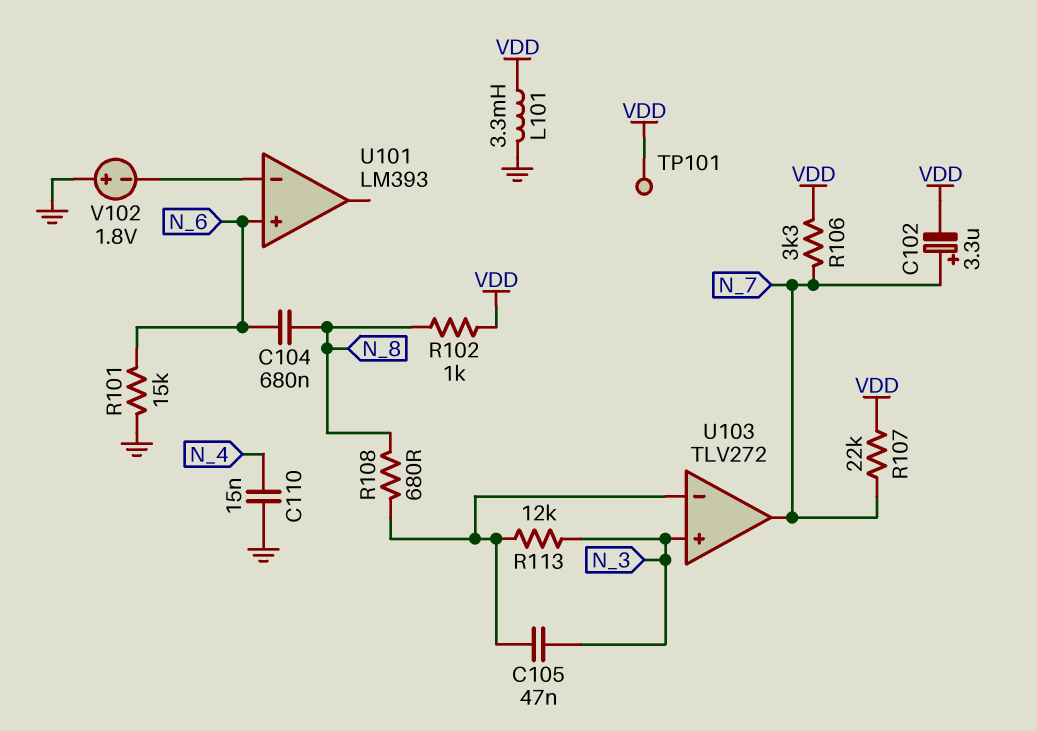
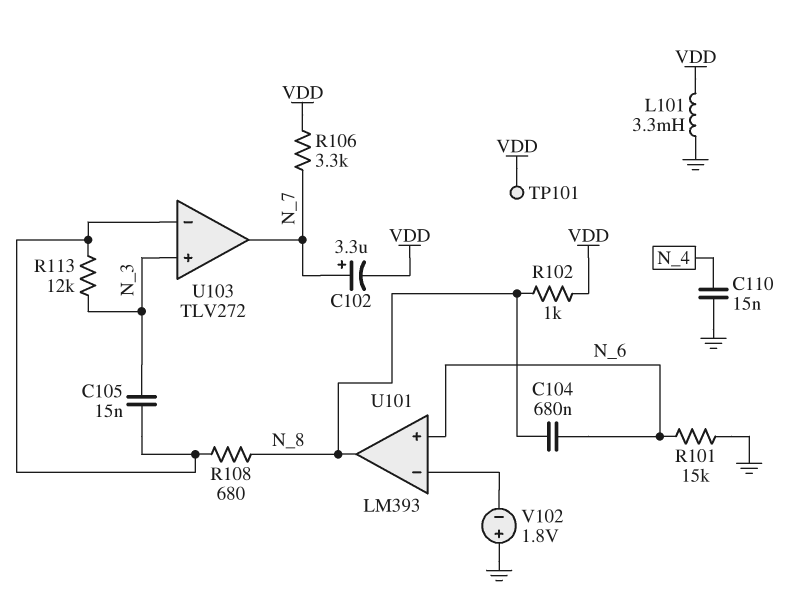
C105: 47nF (N_3, U103/in-) -> 15nF (N_3, U103/in-)
R107: 22k (N_7, VDD) -> none
U101 pin out: none -> N_8

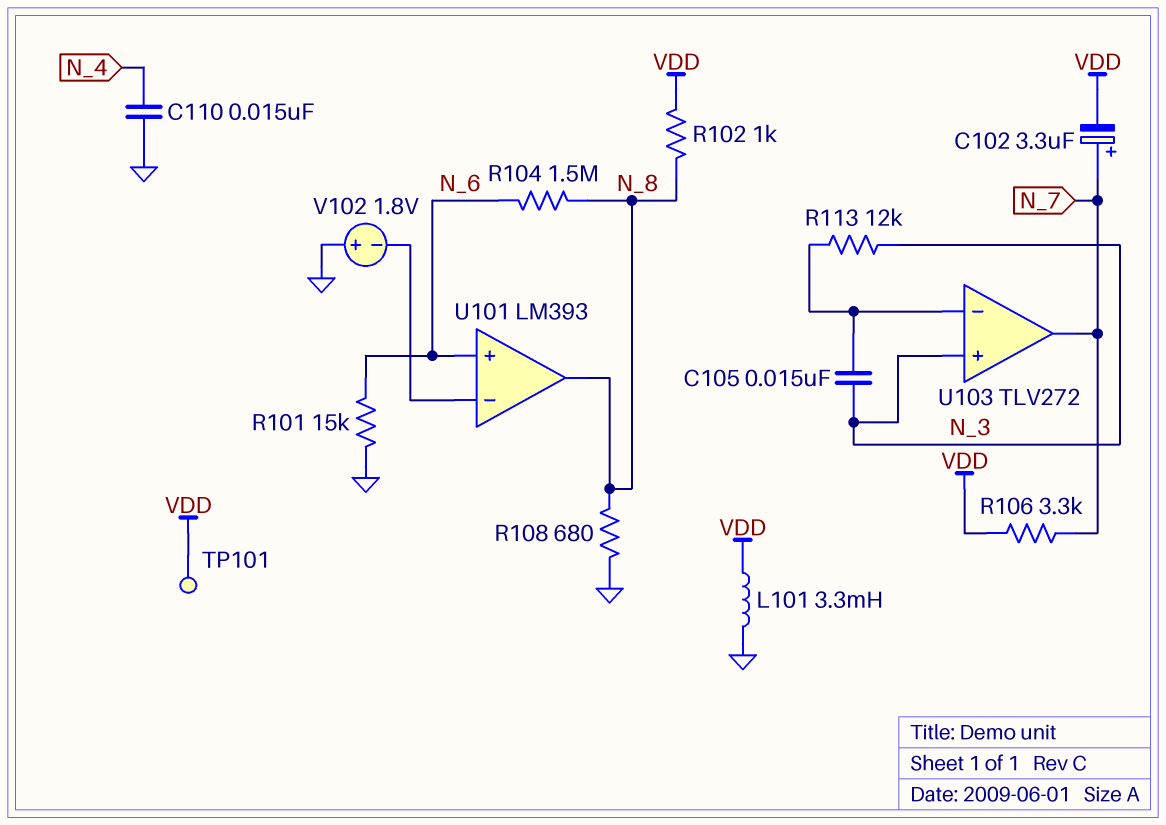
C104: 680nF (N_6, N_8) -> none
R104: none -> 1.5M (N_6, N_8)
R108: 680 (N_8, U103/in-) -> 680 (GND, N_8)

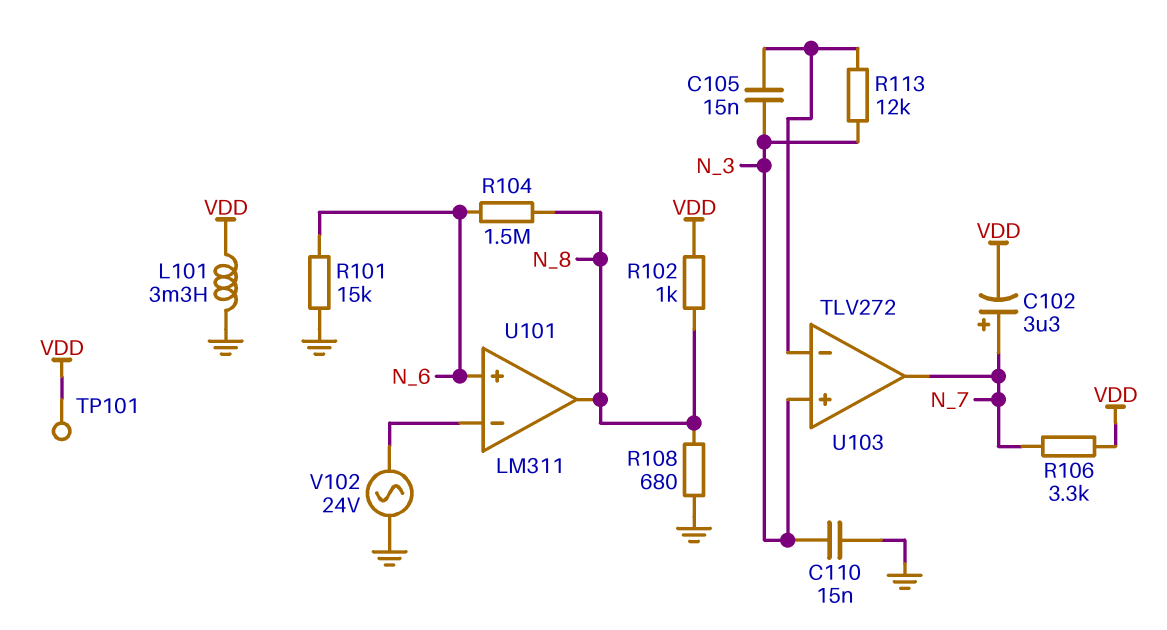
C110: 15nF (GND, N_4) -> 15nF (GND, N_3)
U101: LM393 -> LM311
V102: 1.8V (plus GND, minus U101/in-) -> AC 24V (GND, U101/in-)

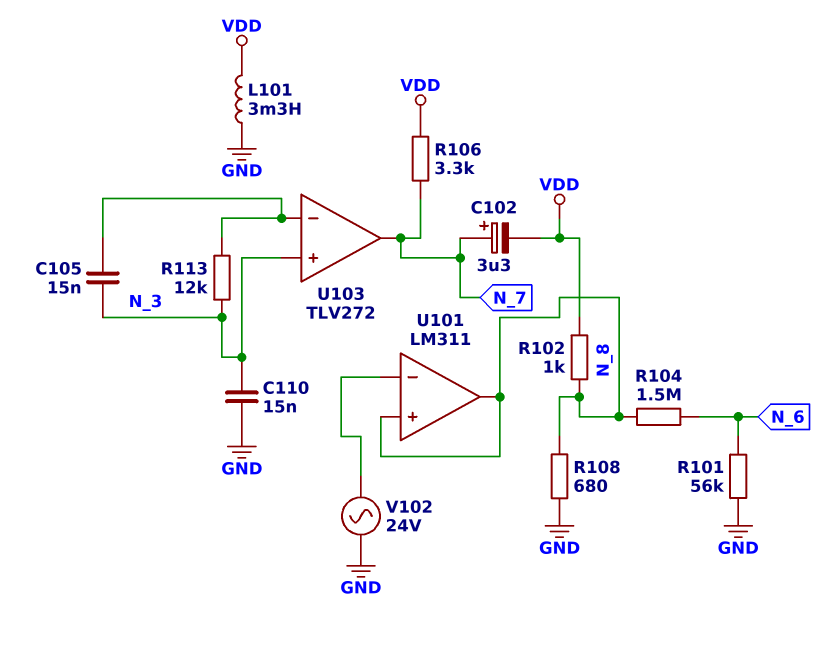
R101: 15k (GND, N_6) -> 56k (GND, N_6)
TP101: test point (VDD) -> none
U101 pin in+: N_6 -> N_8

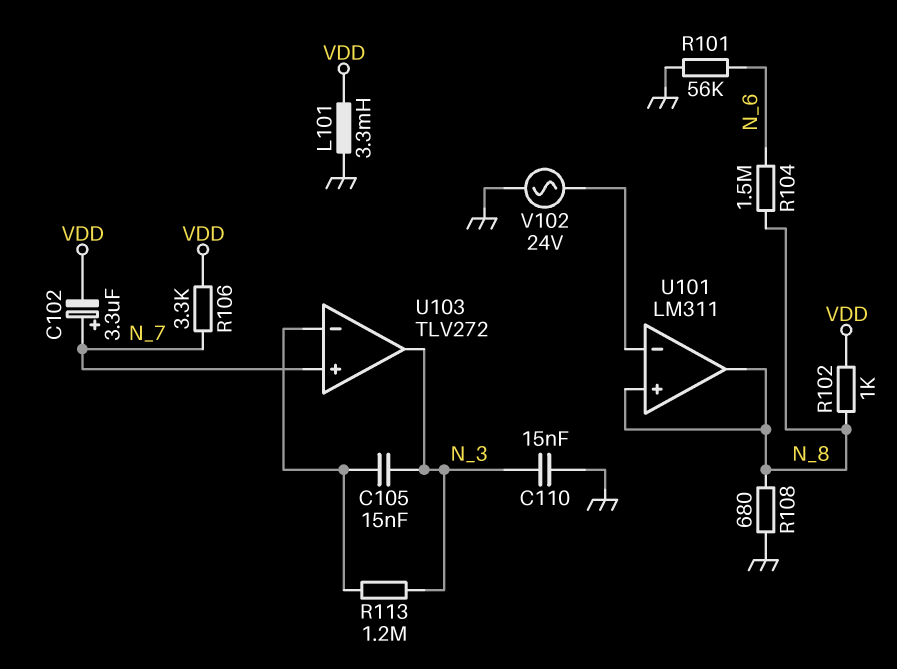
R113: 12k (N_3, U103/in-) -> 1.2M (N_3, U103/in-)
U103 pin in+: N_3 -> N_7
U103 pin out: N_7 -> N_3

